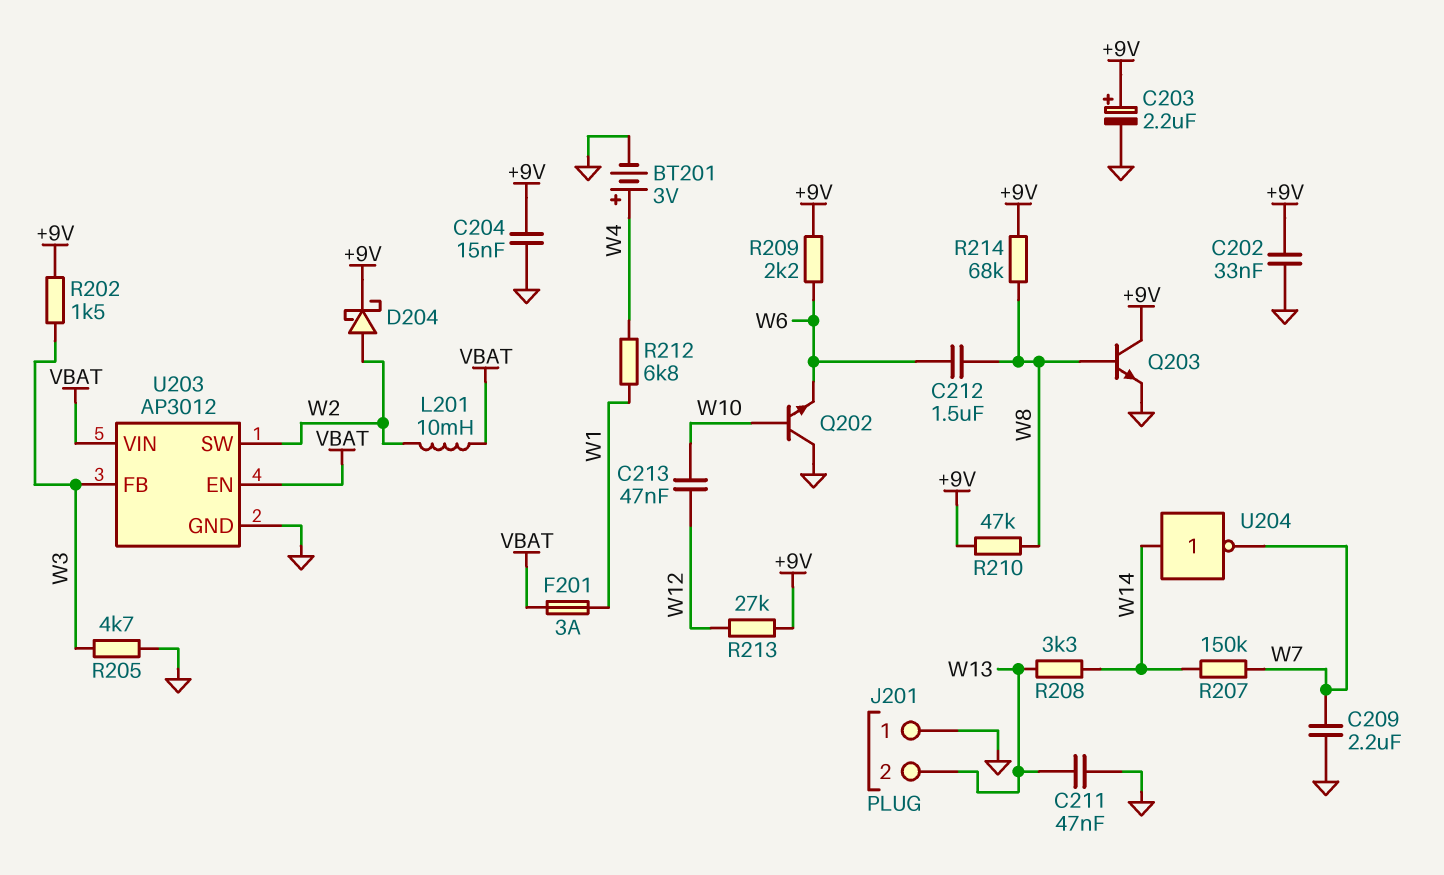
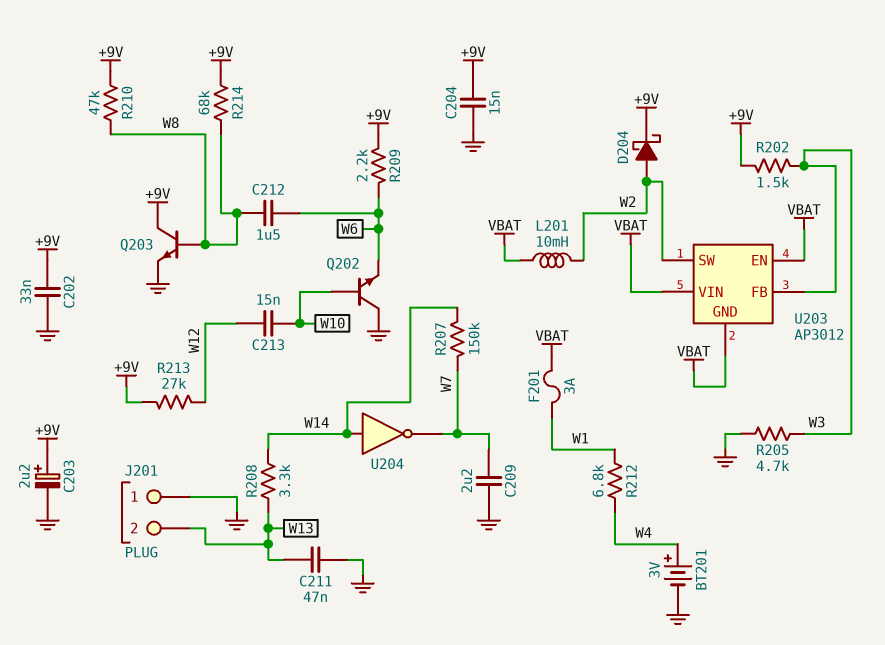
C213: 47nF (W10, W12) -> 15nF (W10, W12)
U203 pin GND: GND -> VBAT

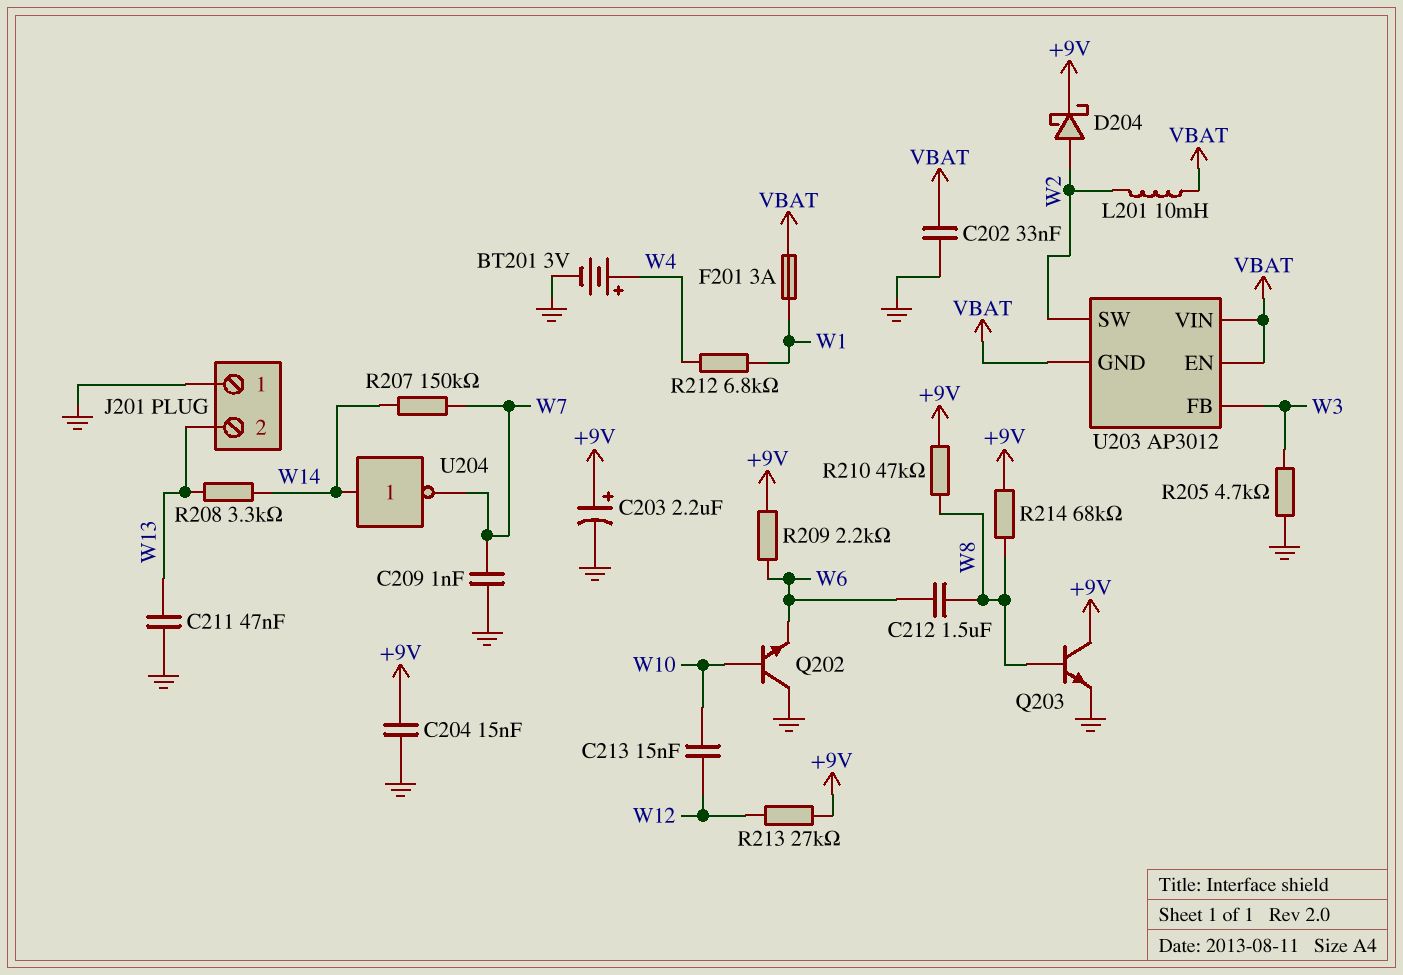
C202: 33nF (+9V, GND) -> 33nF (GND, VBAT)
C209: 2.2uF (GND, W7) -> 1nF (GND, W7)
R202: 1.5k (+9V, W3) -> none

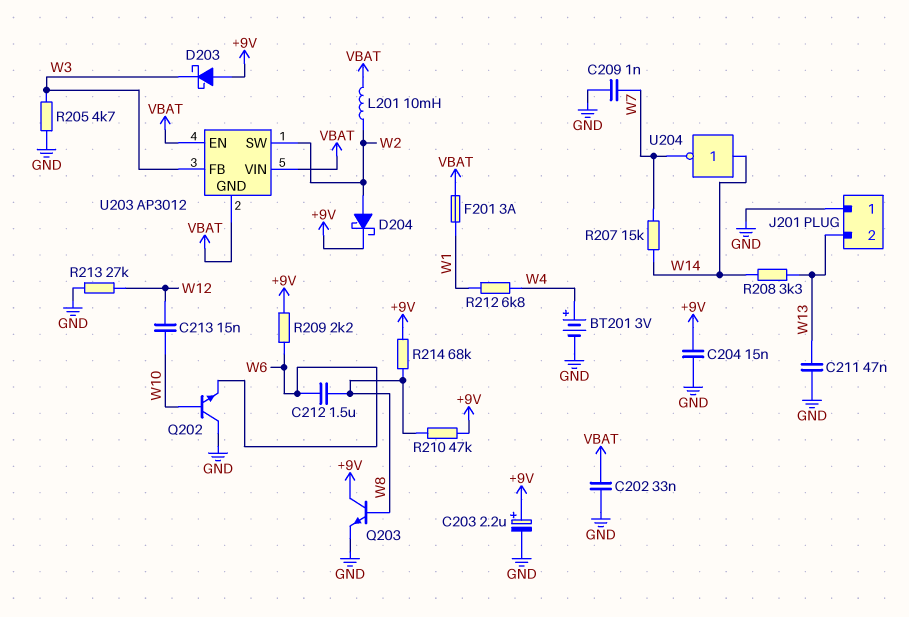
D203: none -> schottky (A +9V, K W3)
R207: 150k (W7, W14) -> 15k (W7, W14)
R213: 27k (+9V, W12) -> 27k (GND, W12)

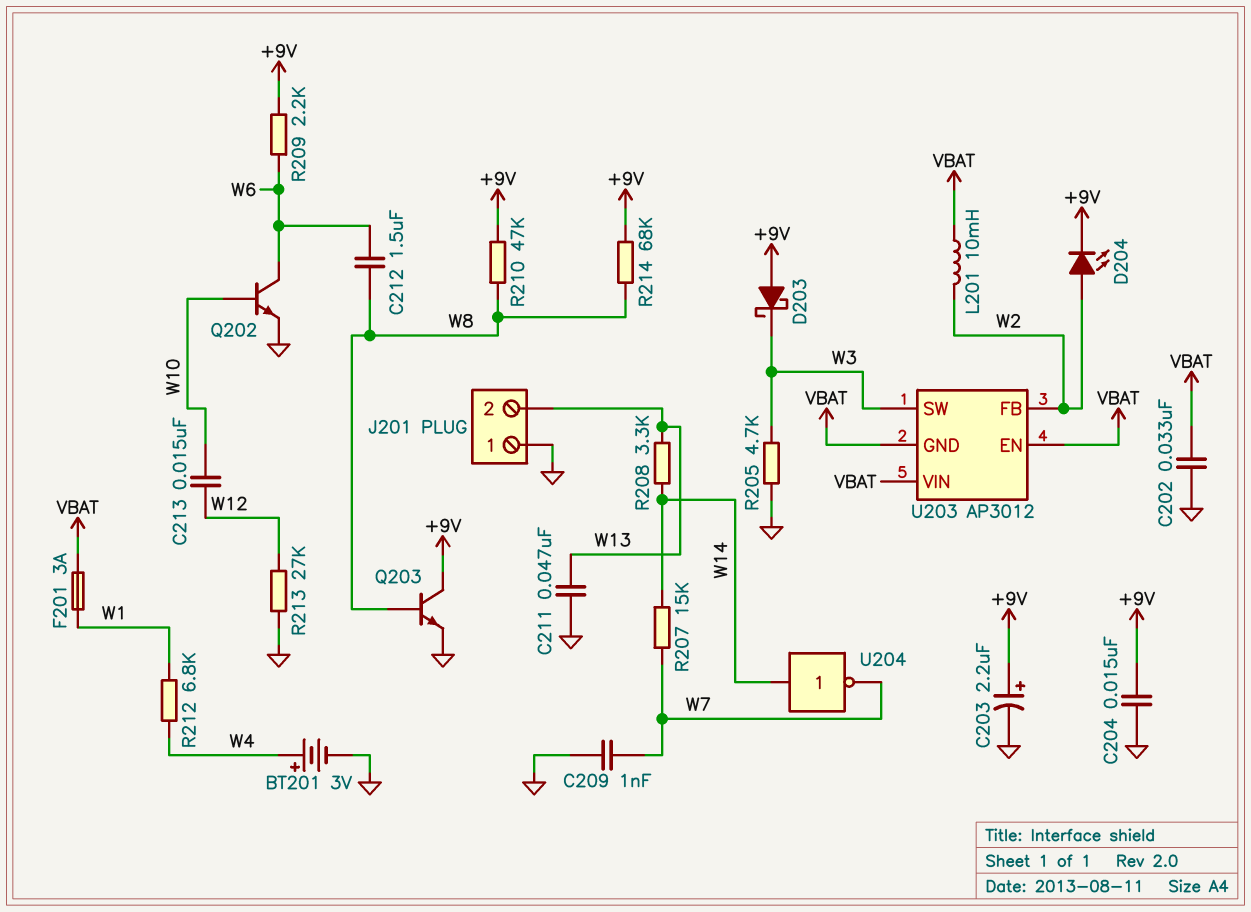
D204: schottky (A W2, K +9V) -> LED (A W2, K +9V)
Q202: NPN (B W10, C GND, E W6) -> NPN (B W10, C W6, E GND)
U203 pin FB: W3 -> W2
U203 pin SW: W2 -> W3

